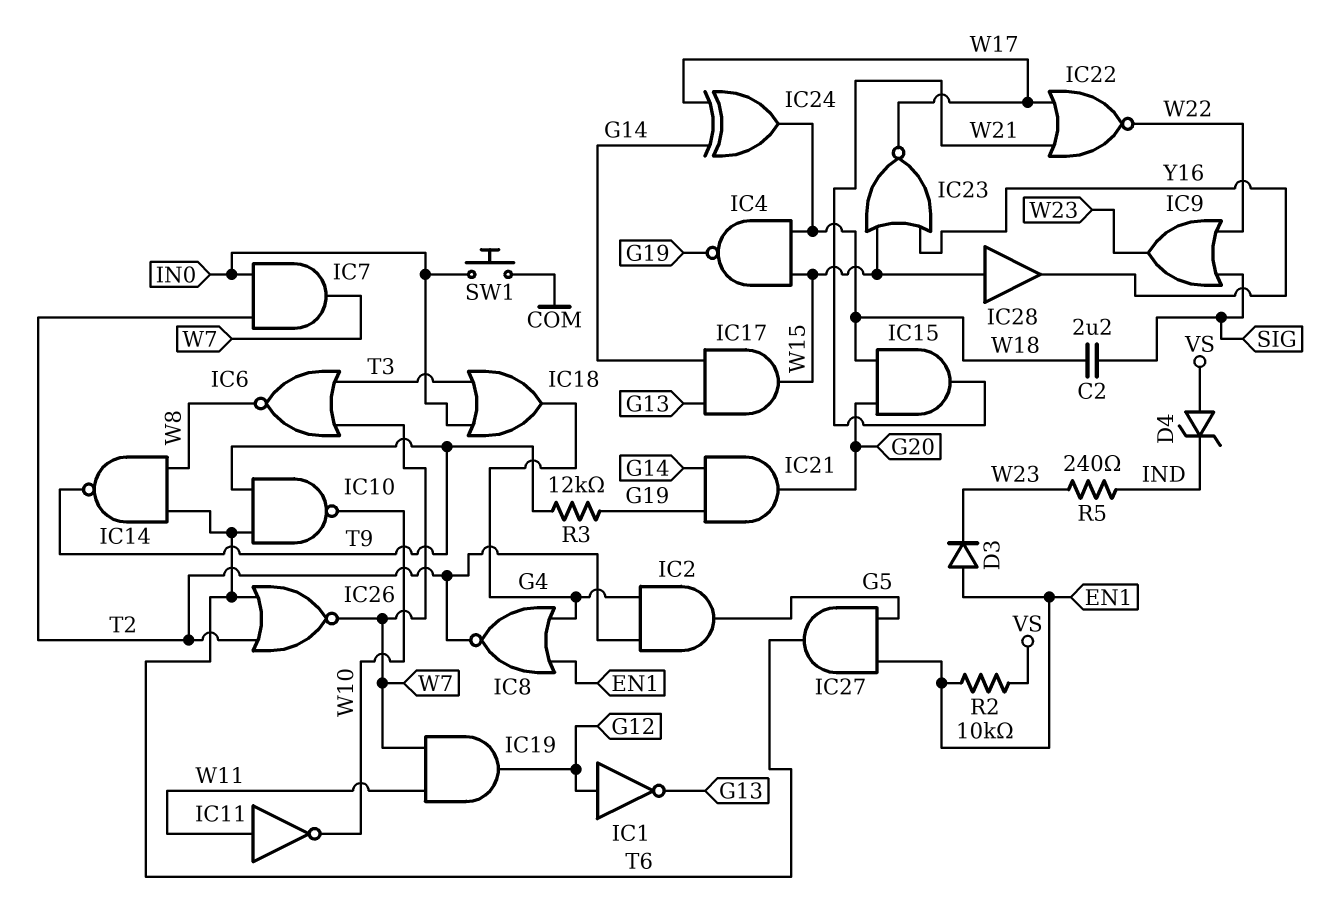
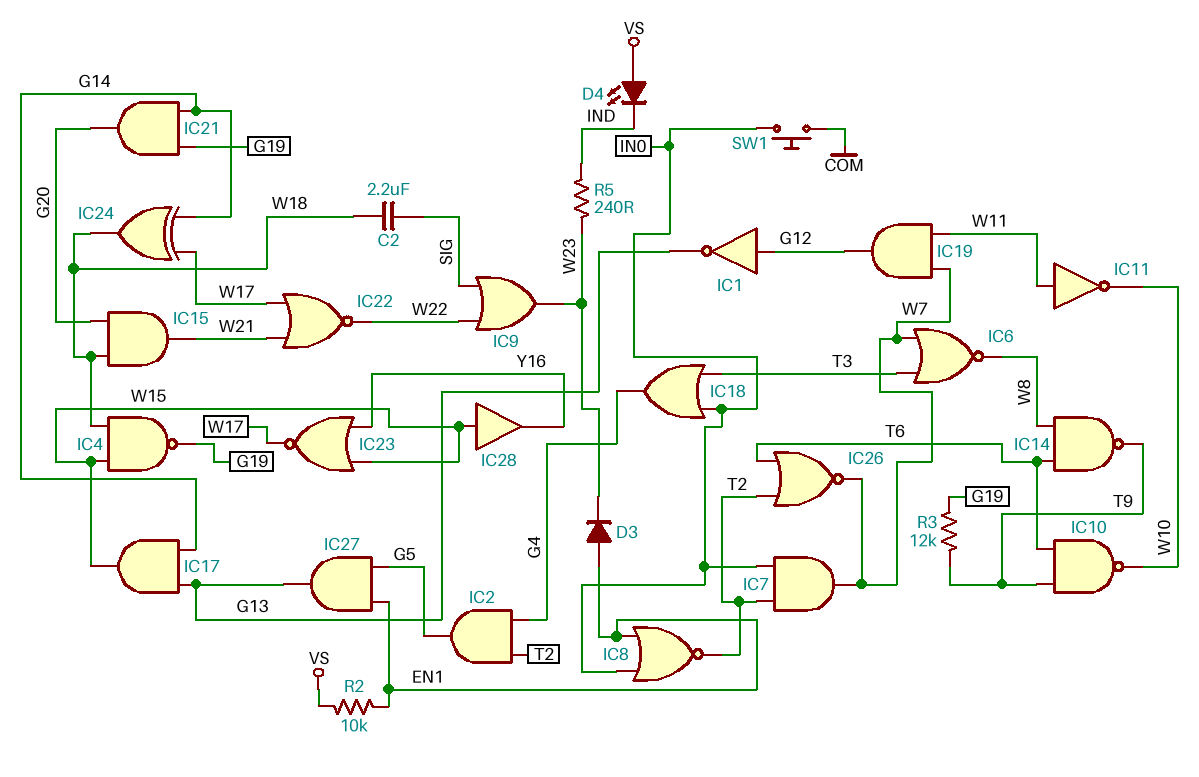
D4: zener (A VS, K IND) -> LED (A VS, K IND)
IC8: NOR (in EN1, in G4, out T2) -> NOR (in EN1, in IN0, out T2)
IC27: AND (in EN1, in G5, out T6) -> AND (in EN1, in G5, out G13)

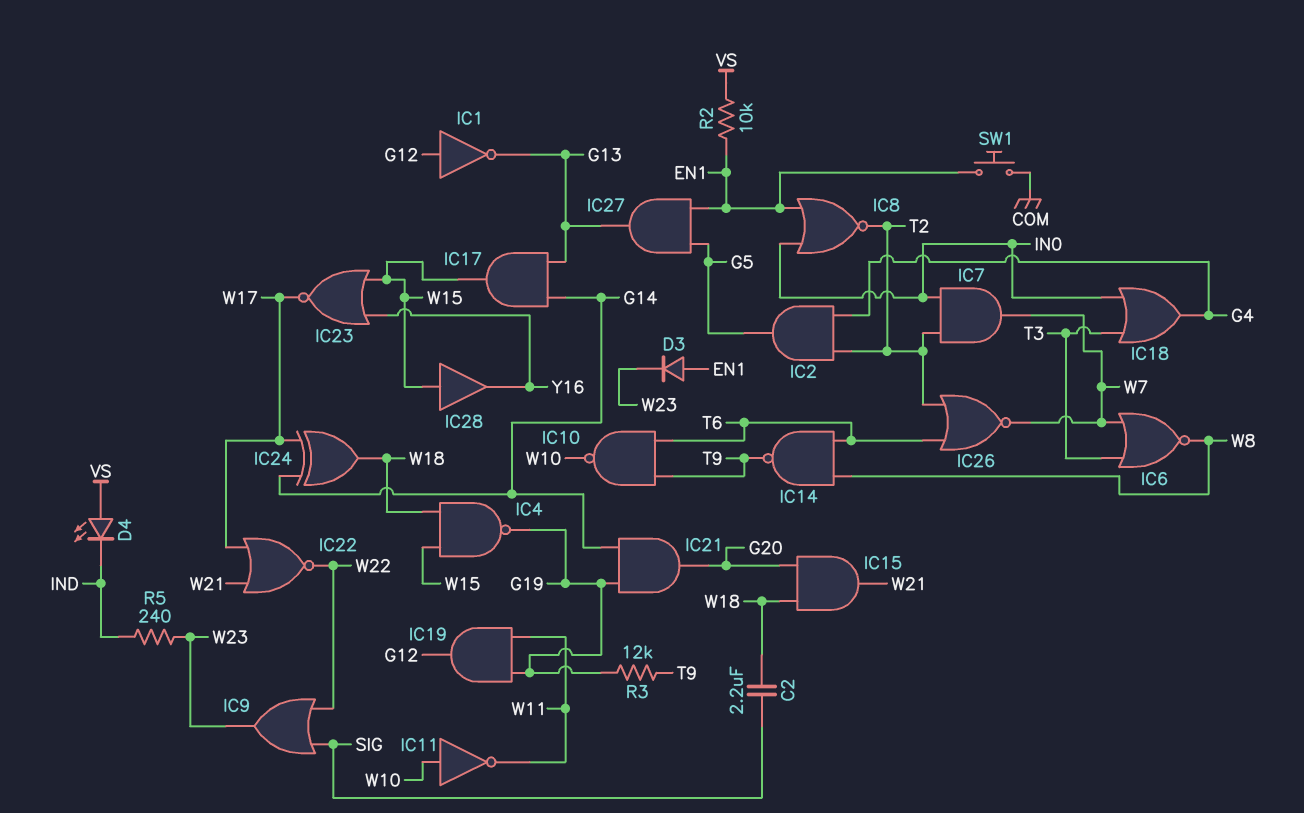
IC11: NOT (in W11, out W10) -> NOT (in W10, out W11)
IC19: AND (in W7, in W11, out G12) -> AND (in G19, in W11, out G12)
SW1: button (COM, IN0) -> button (COM, EN1)

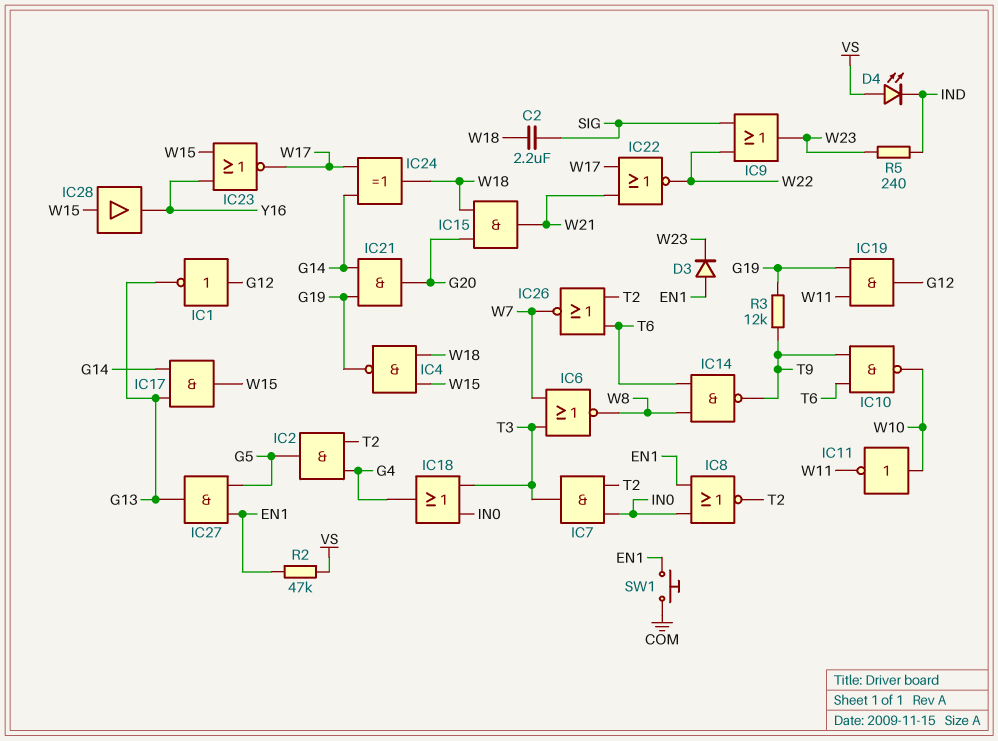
IC7: AND (in IN0, in T2, out W7) -> AND (in IN0, in T2, out T3)
R2: 10k (EN1, VS) -> 47k (EN1, VS)

